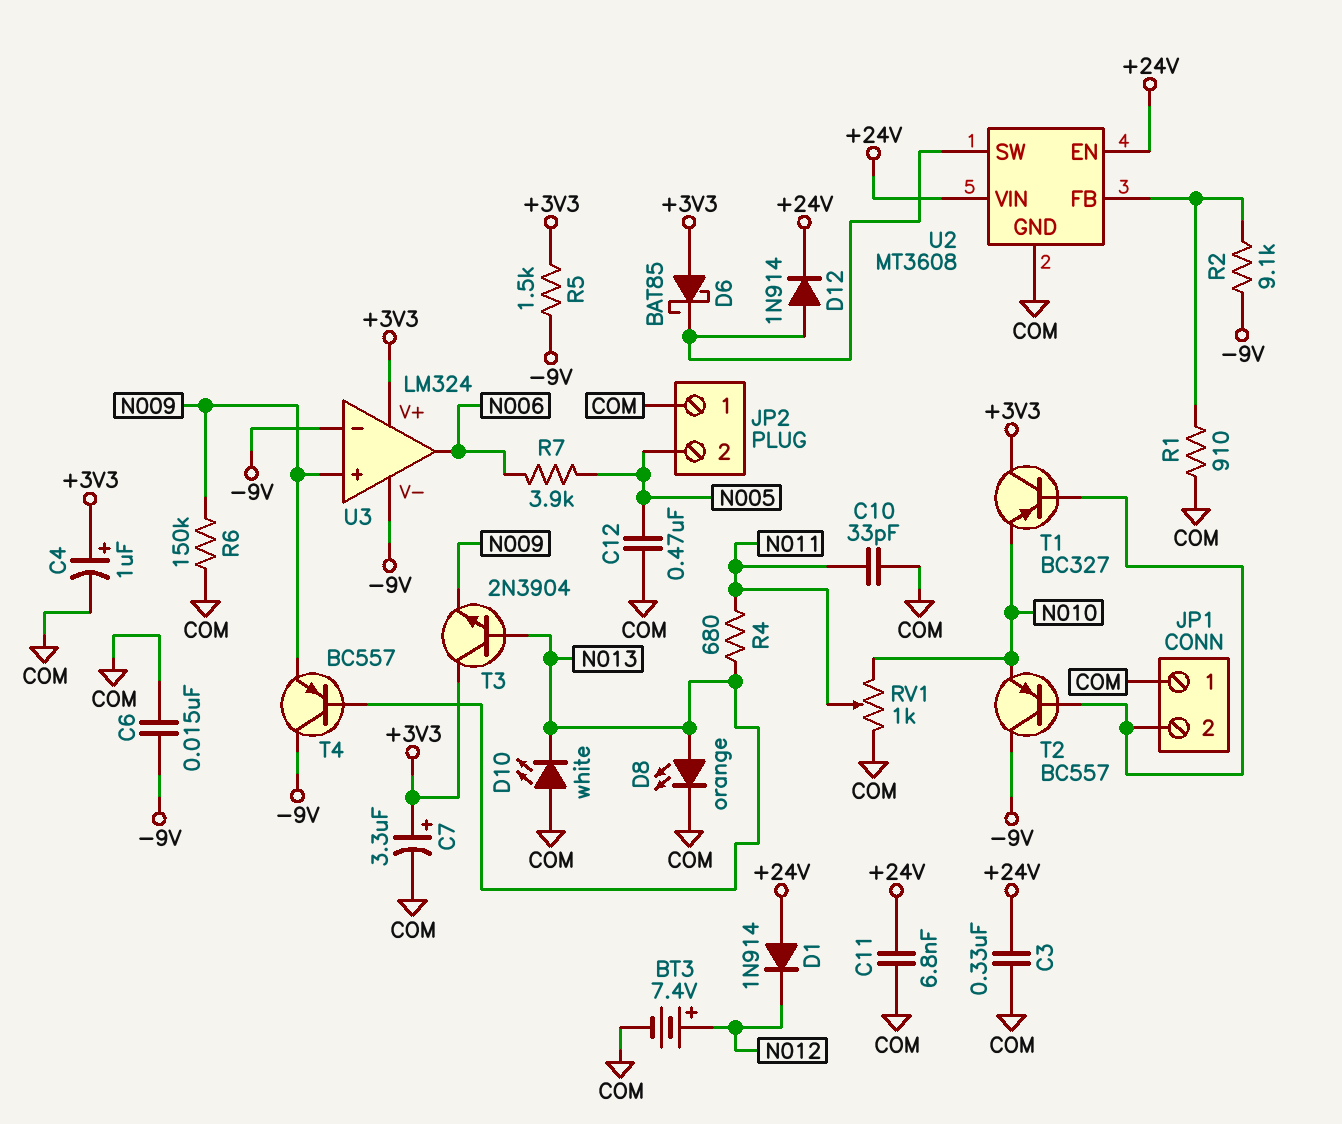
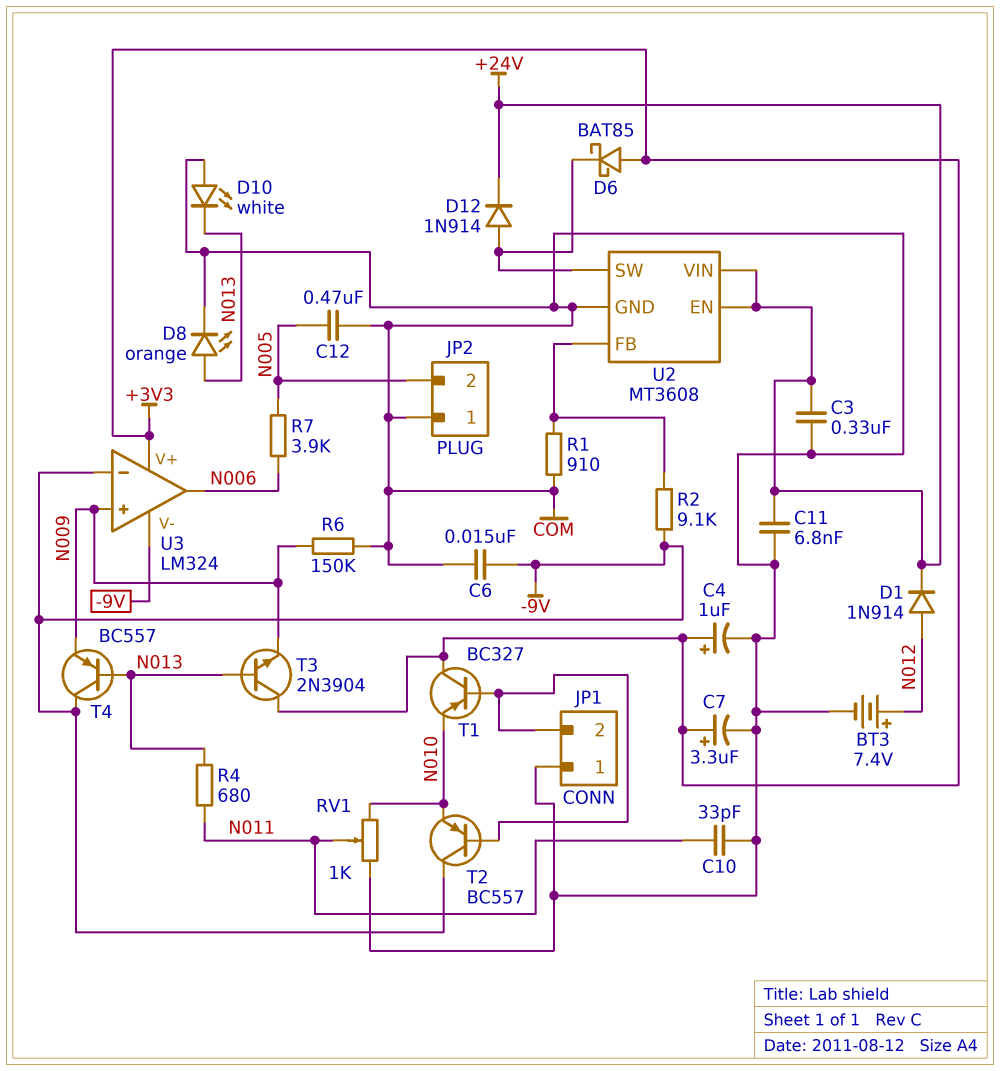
D1: diode 1N914 (A +24V, K N012) -> diode 1N914 (A N012, K +24V)
R5: 1.5k (+3V3, -9V) -> none

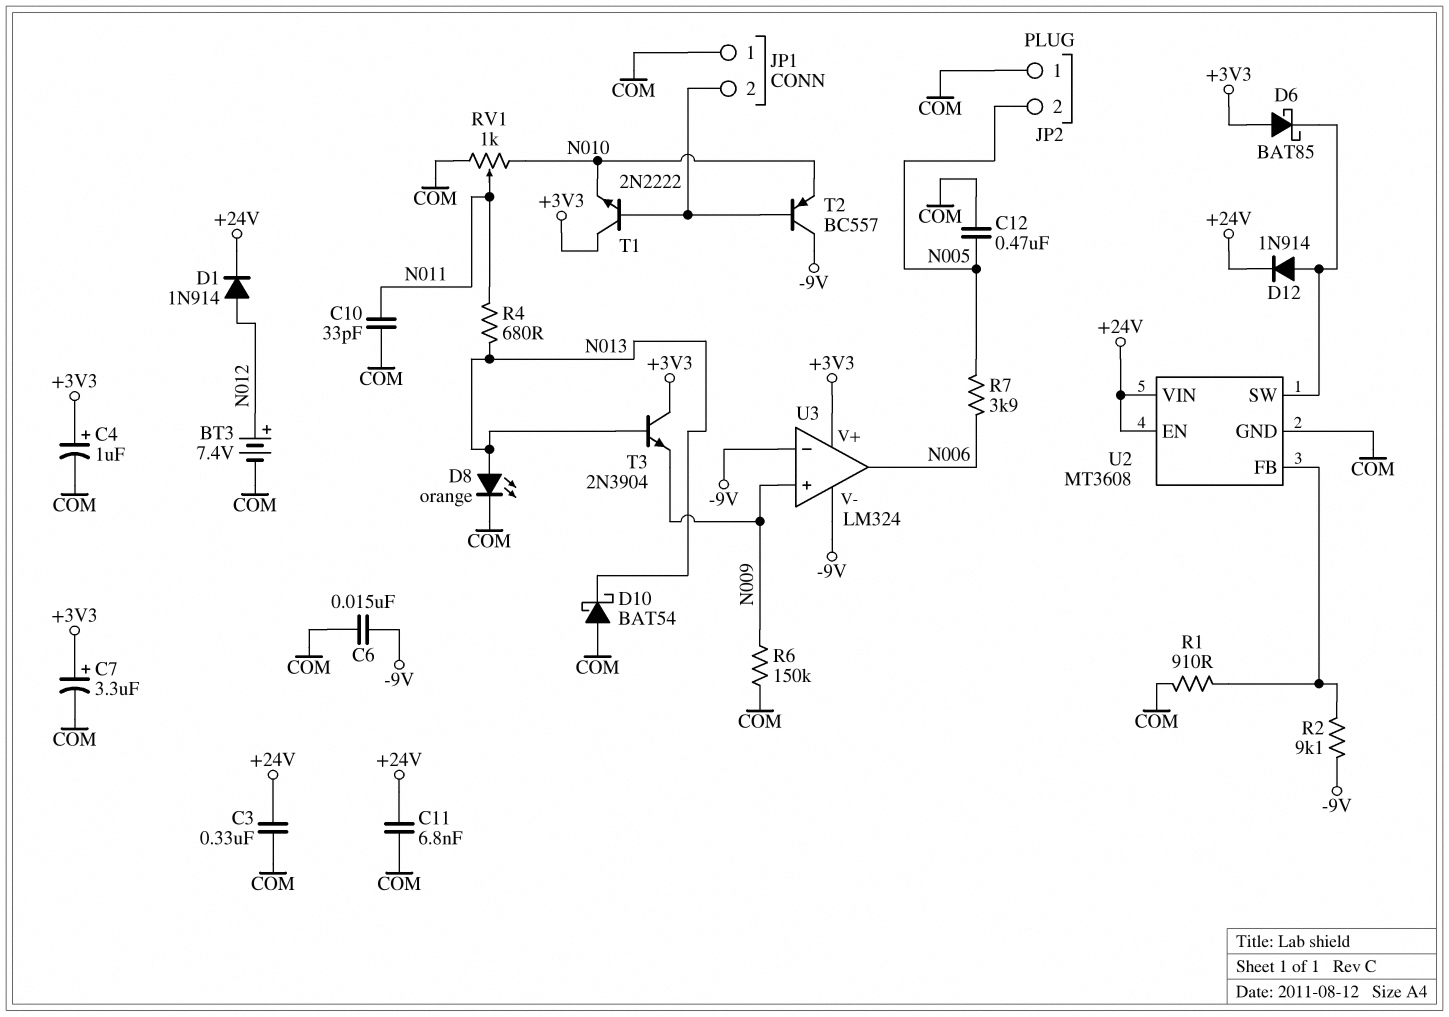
D10: LED white (A COM, K N013) -> schottky BAT54 (A COM, K N013)
T1: PNP BC327 (B JP1/2, C +3V3, E N010) -> NPN 2N2222 (B JP1/2, C +3V3, E N010)
T4: PNP BC557 (B N013, C -9V, E N009) -> none

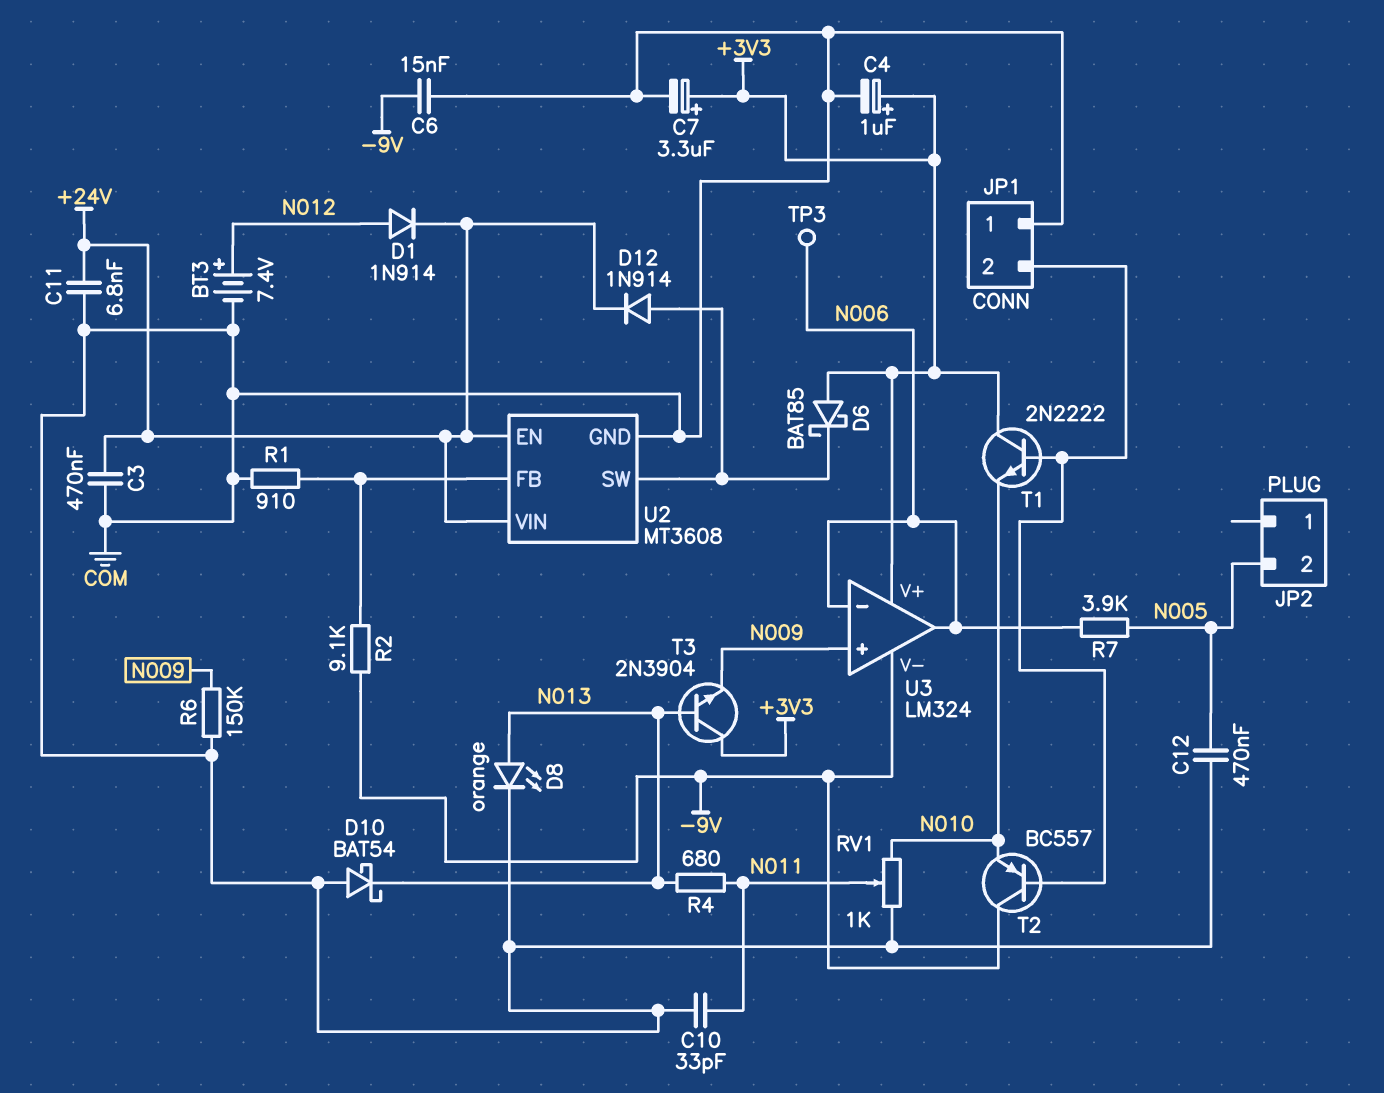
C3: 330nF (+24V, COM) -> 470nF (+24V, COM)
JP2 pin 1: COM -> none
TP3: none -> test point (N006)
U3 pin in-: -9V -> N006

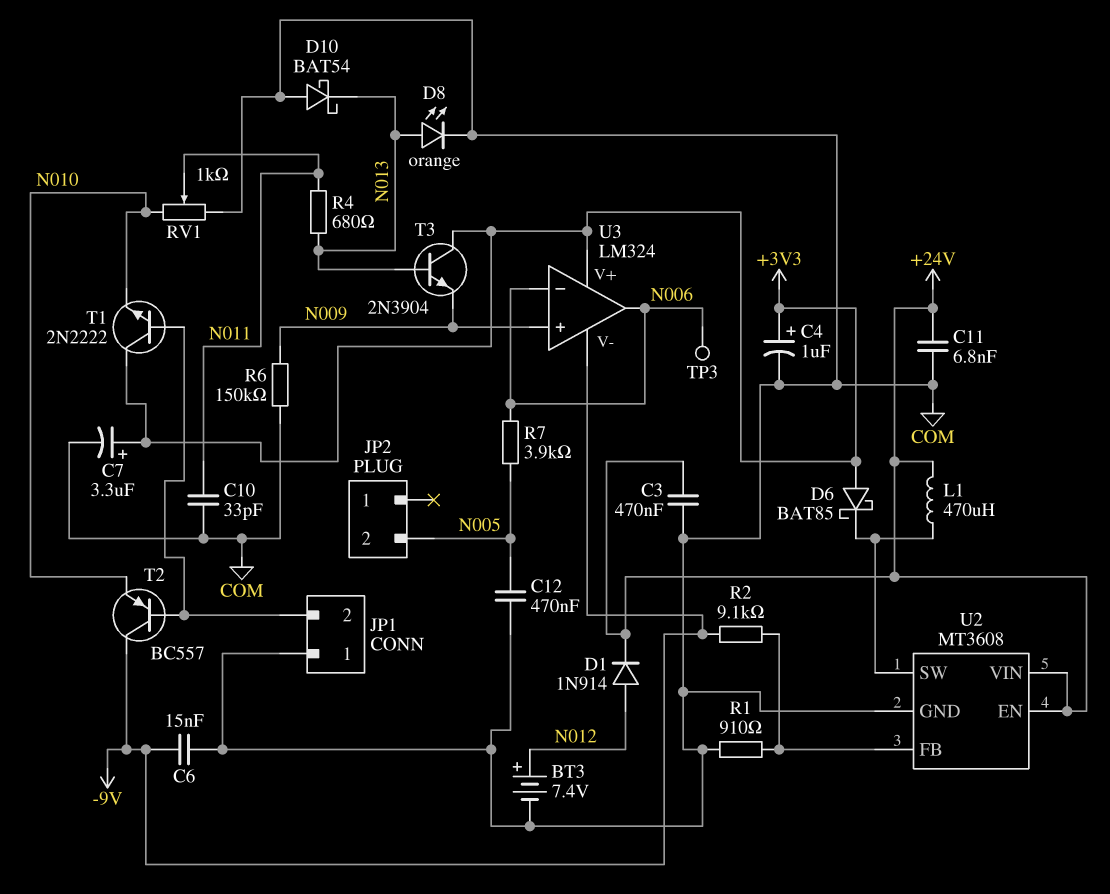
D12: diode 1N914 (A U2/SW, K +24V) -> none
L1: none -> 470uH (+24V, U2/SW)

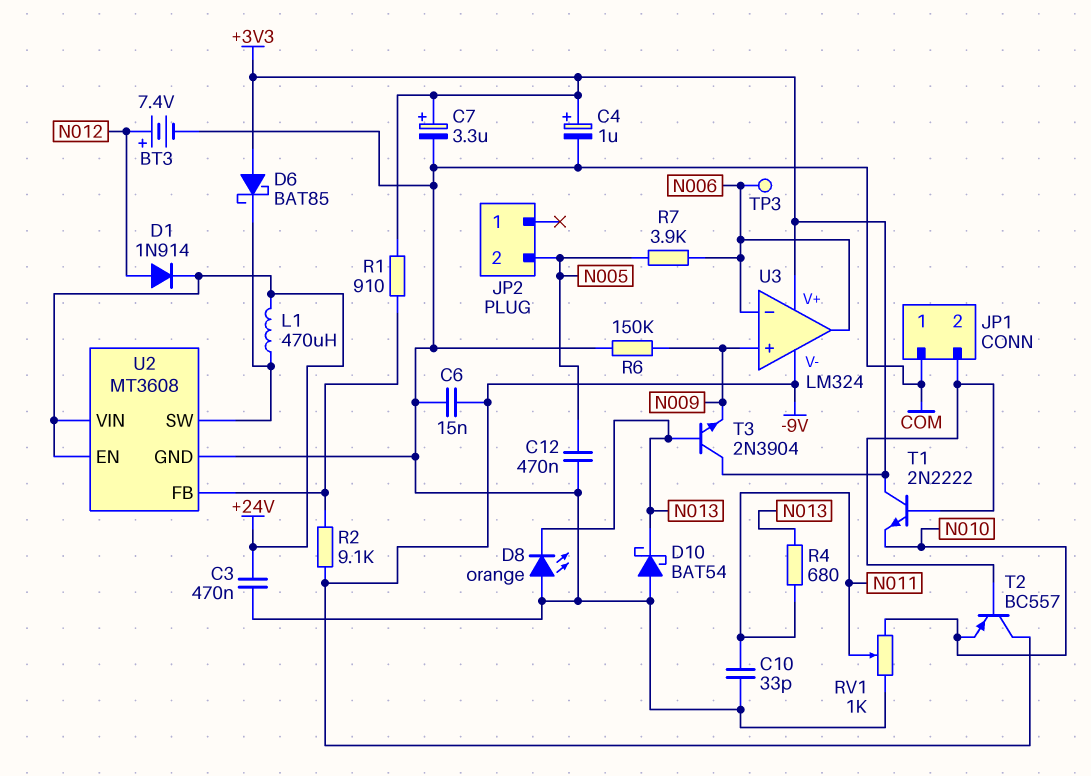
C11: 6.8nF (+24V, COM) -> none
D8: LED orange (A N013, K COM) -> LED orange (A COM, K N013)
R1: 910 (COM, U2/FB) -> 910 (+3V3, U2/FB)

